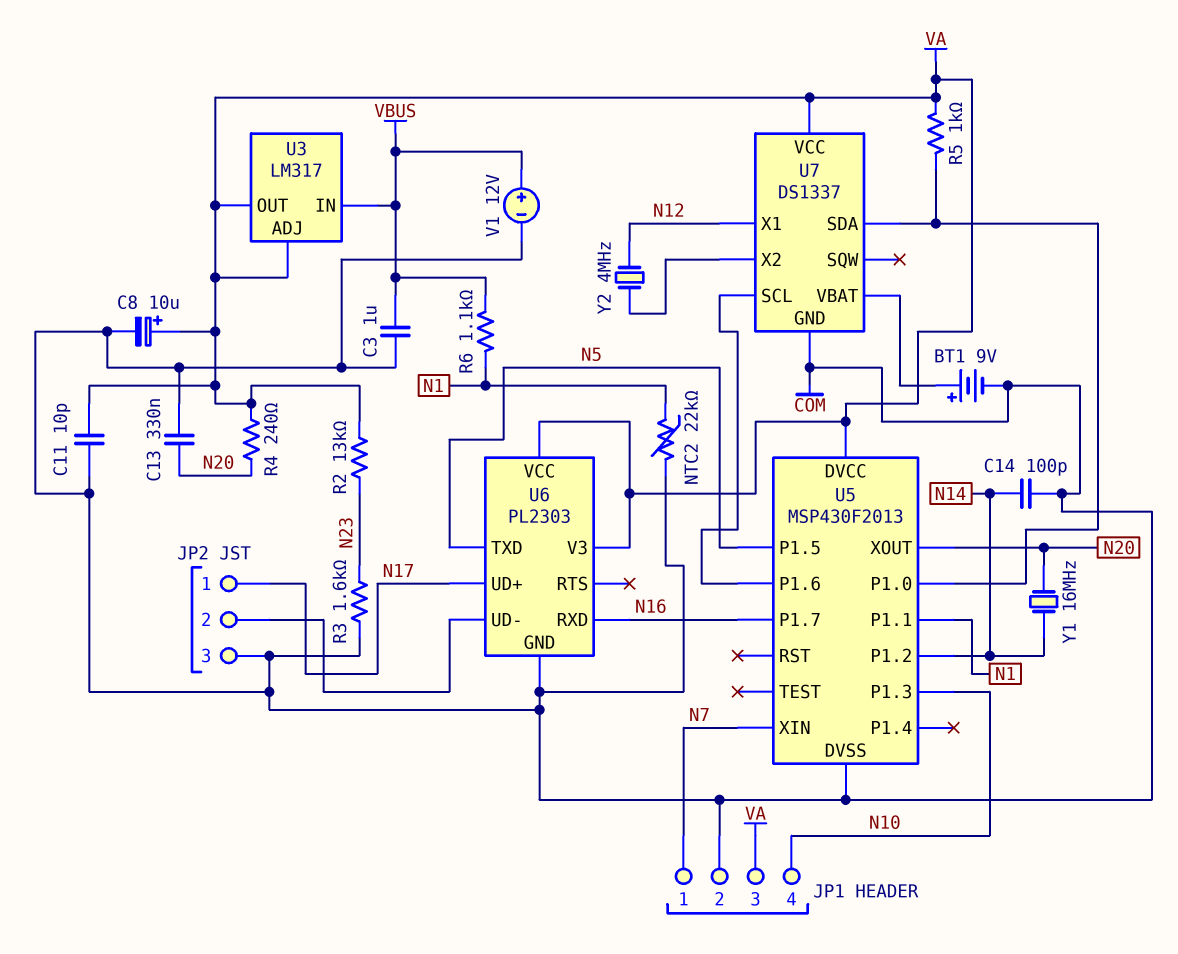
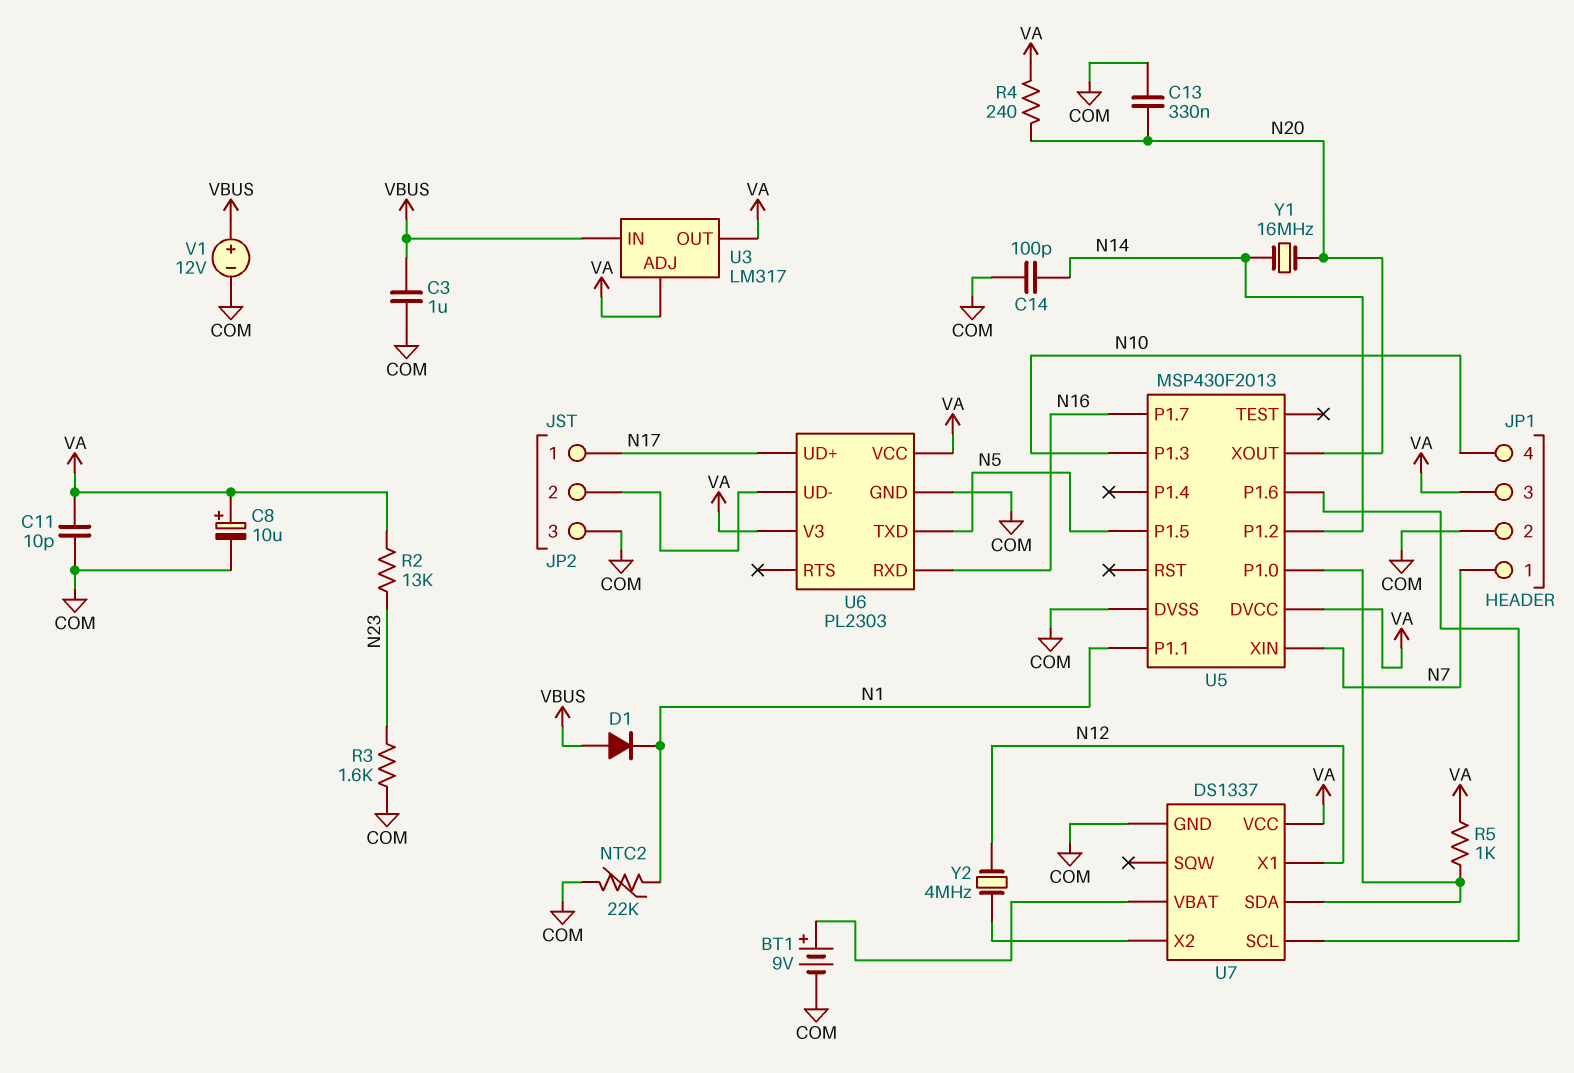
D1: none -> diode (A VBUS, K N1)
R6: 1.1k (N1, VBUS) -> none

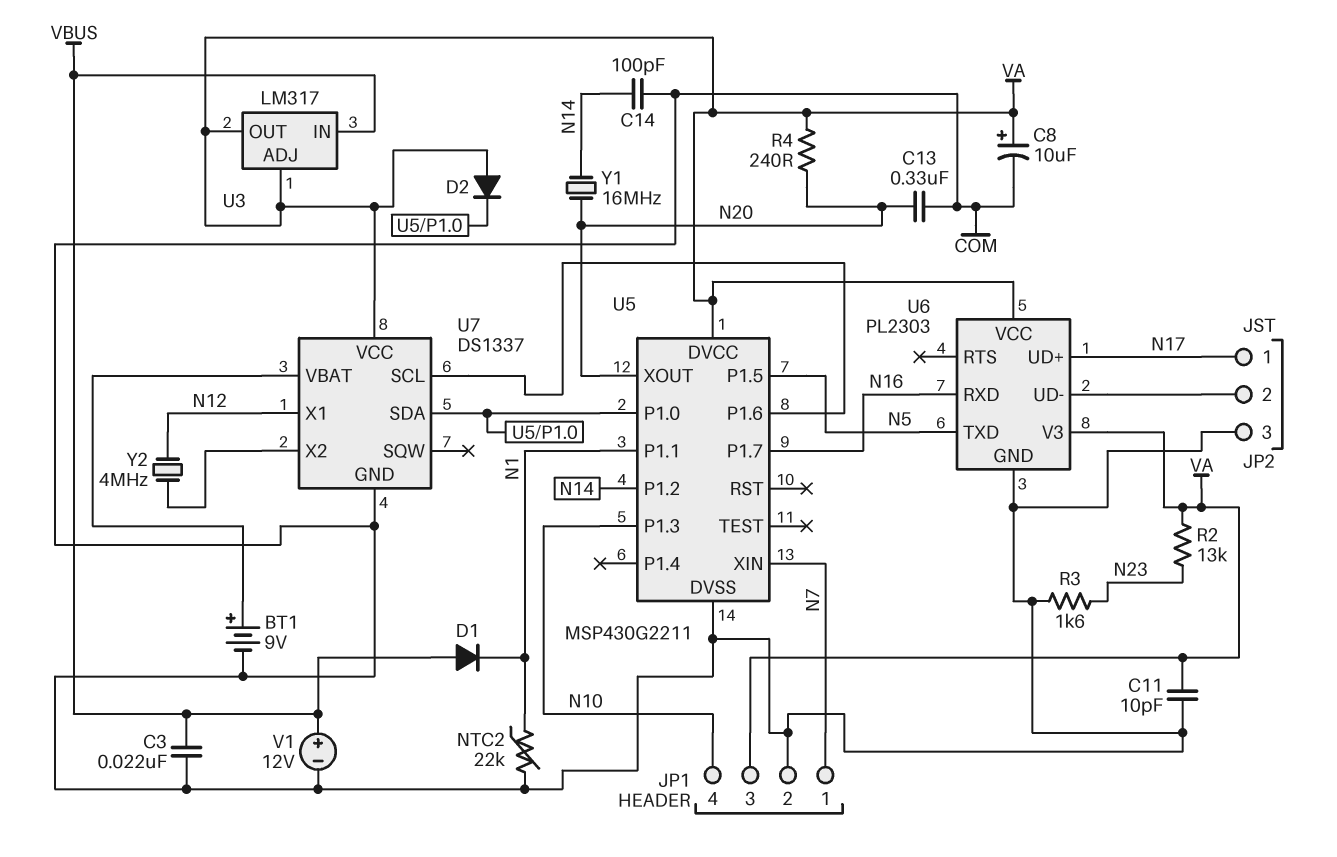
C3: 1uF (COM, VBUS) -> 22nF (COM, VBUS)
D2: none -> diode (A VA, K U5/P1.0)
R5: 1k (U5/P1.0, VA) -> none
U5: MSP430F2013 -> MSP430G2211

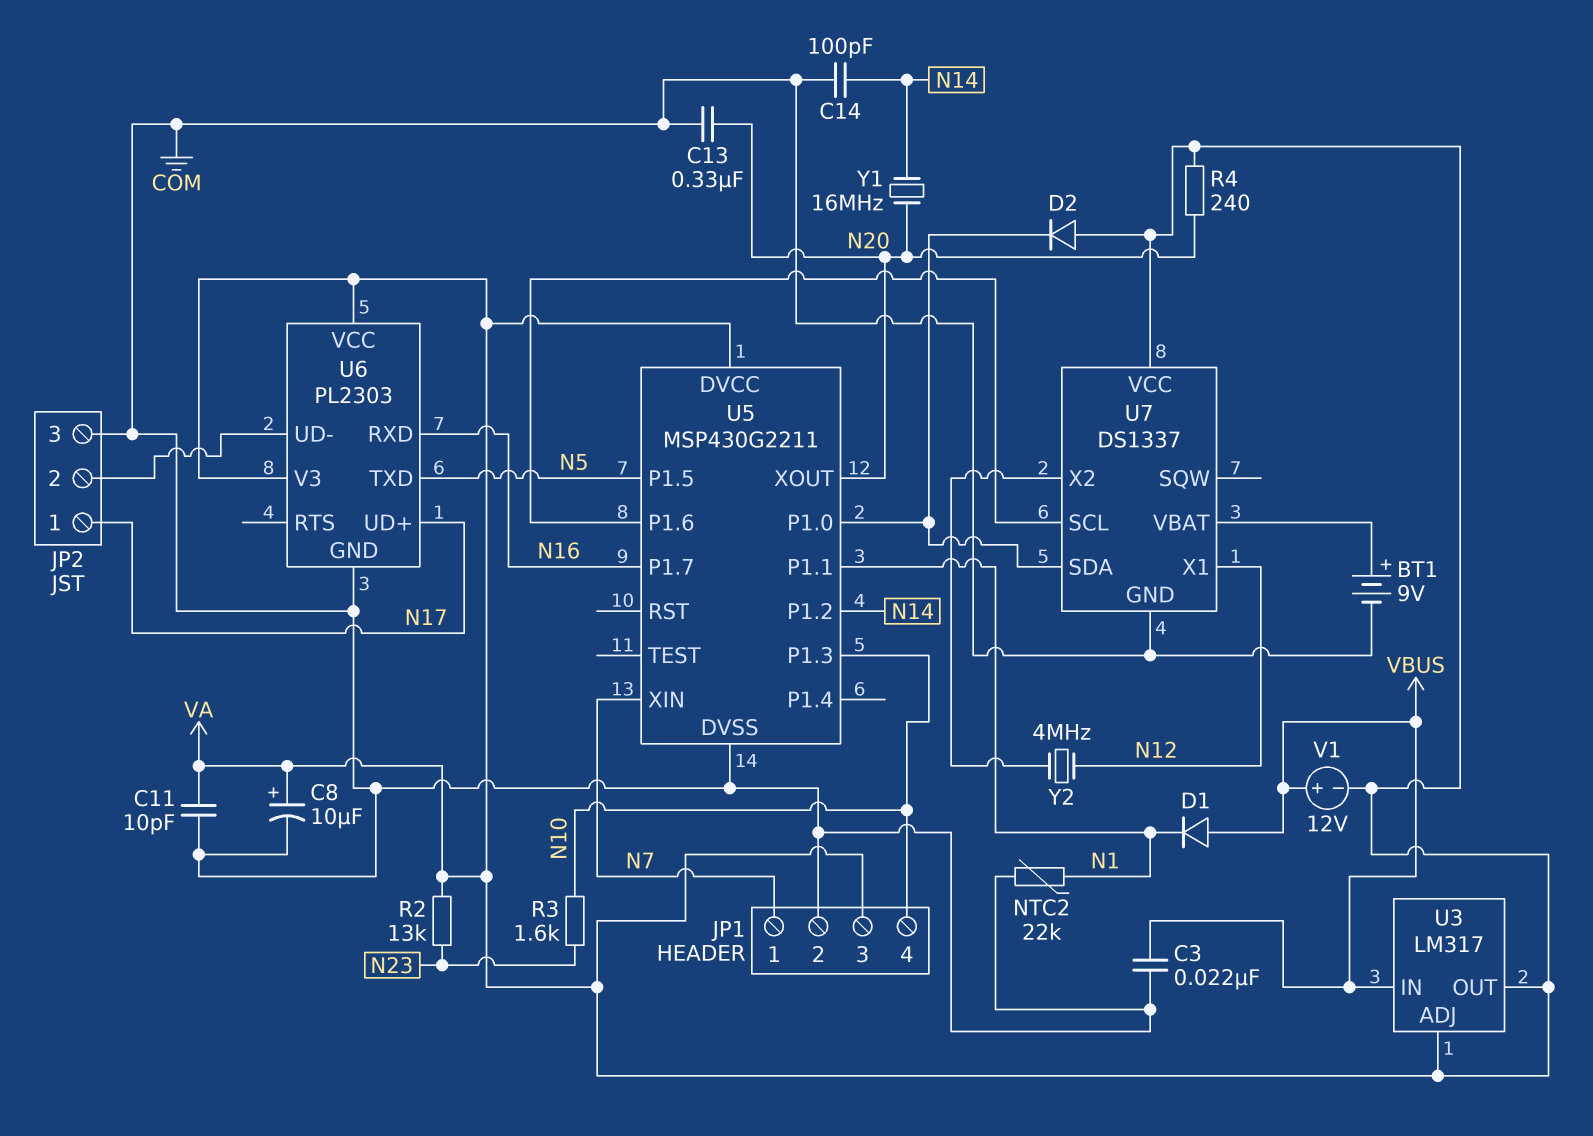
R3: 1.6k (COM, N23) -> 1.6k (N10, N23)
V1: 12V (plus VBUS, minus COM) -> 12V (plus VBUS, minus VA)

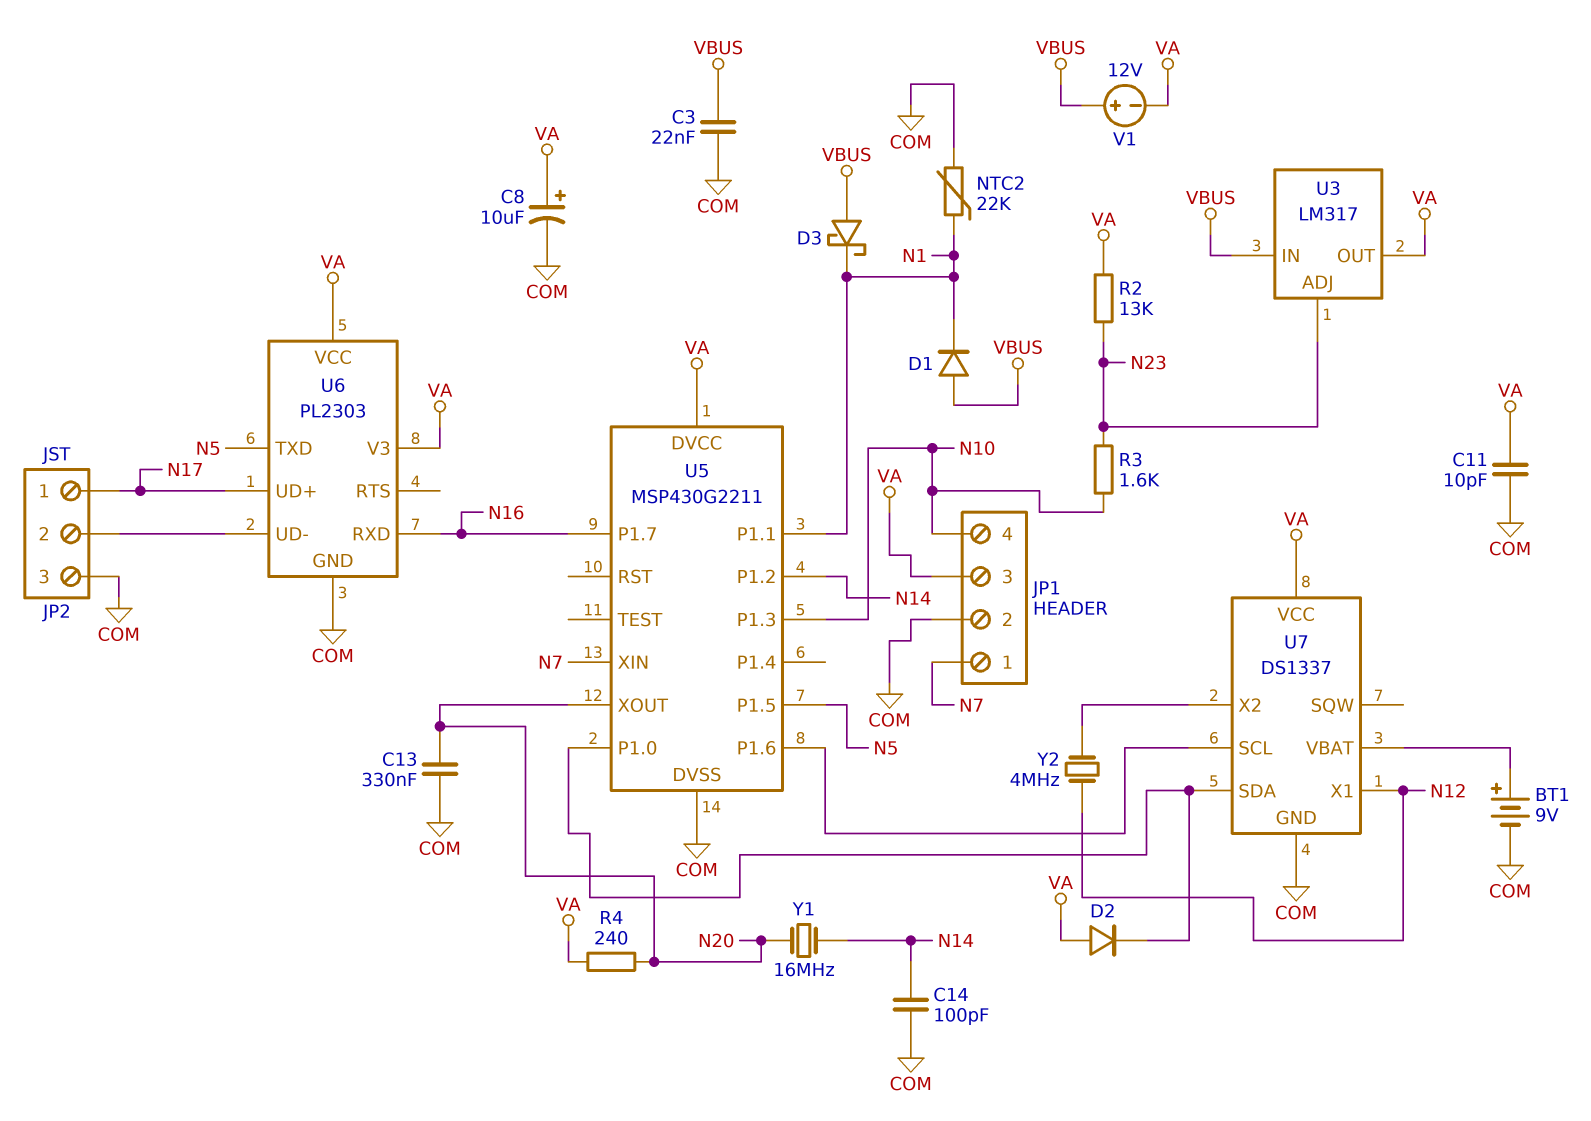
D3: none -> schottky (A VBUS, K N1)
U3 pin ADJ: VA -> N23

